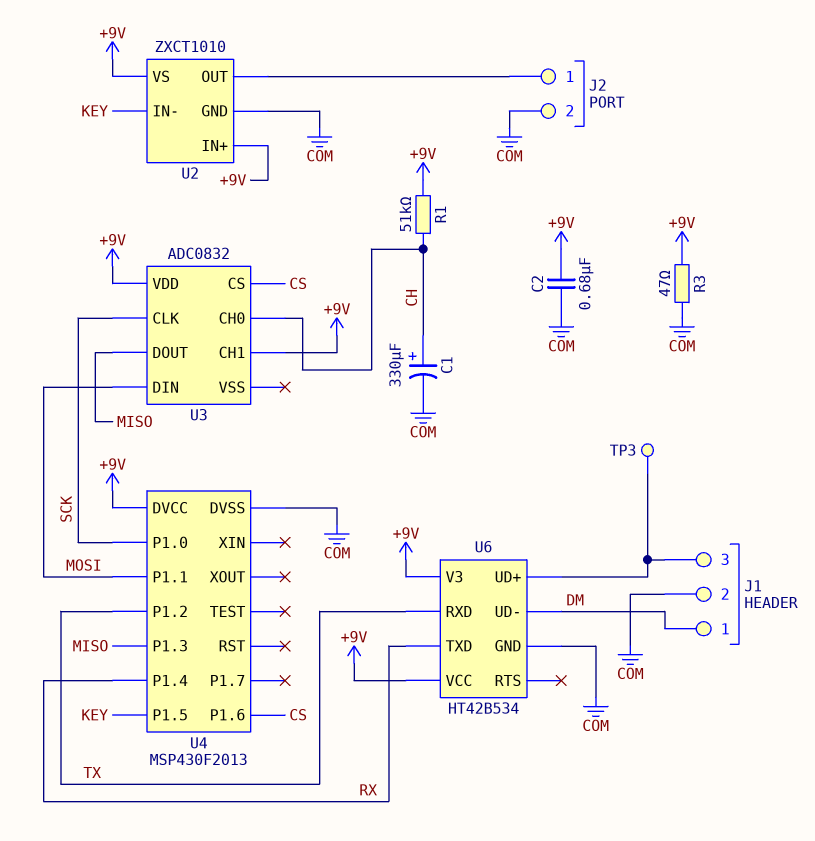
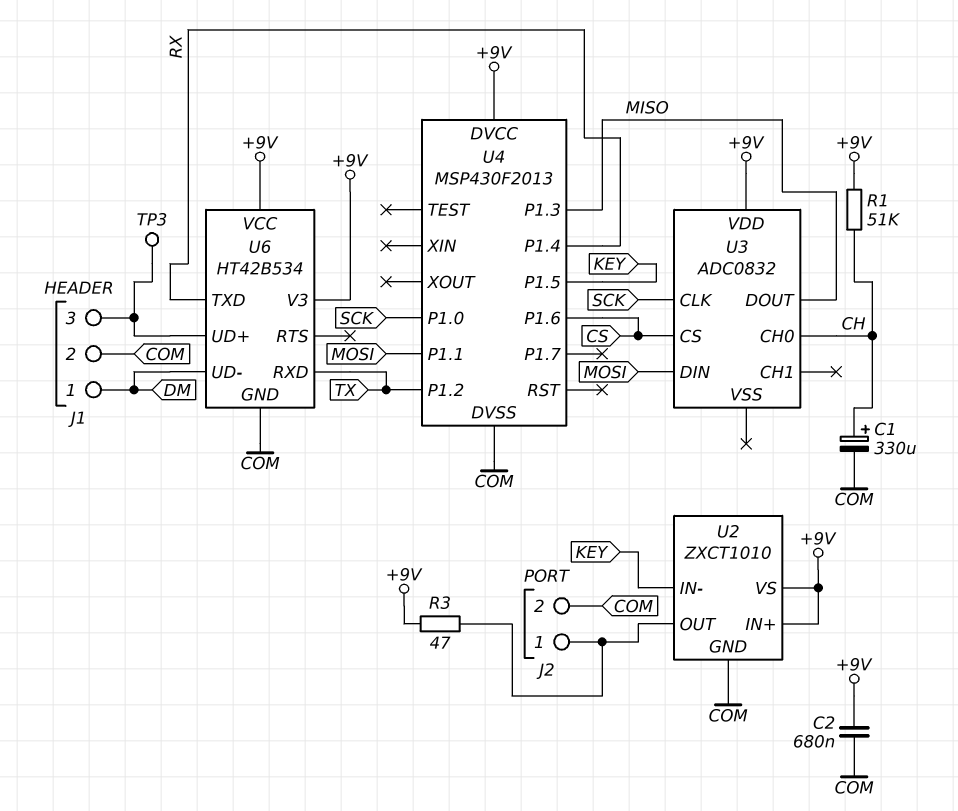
R3: 47 (+9V, COM) -> 47 (+9V, J2/1)
U3 pin CH1: +9V -> none

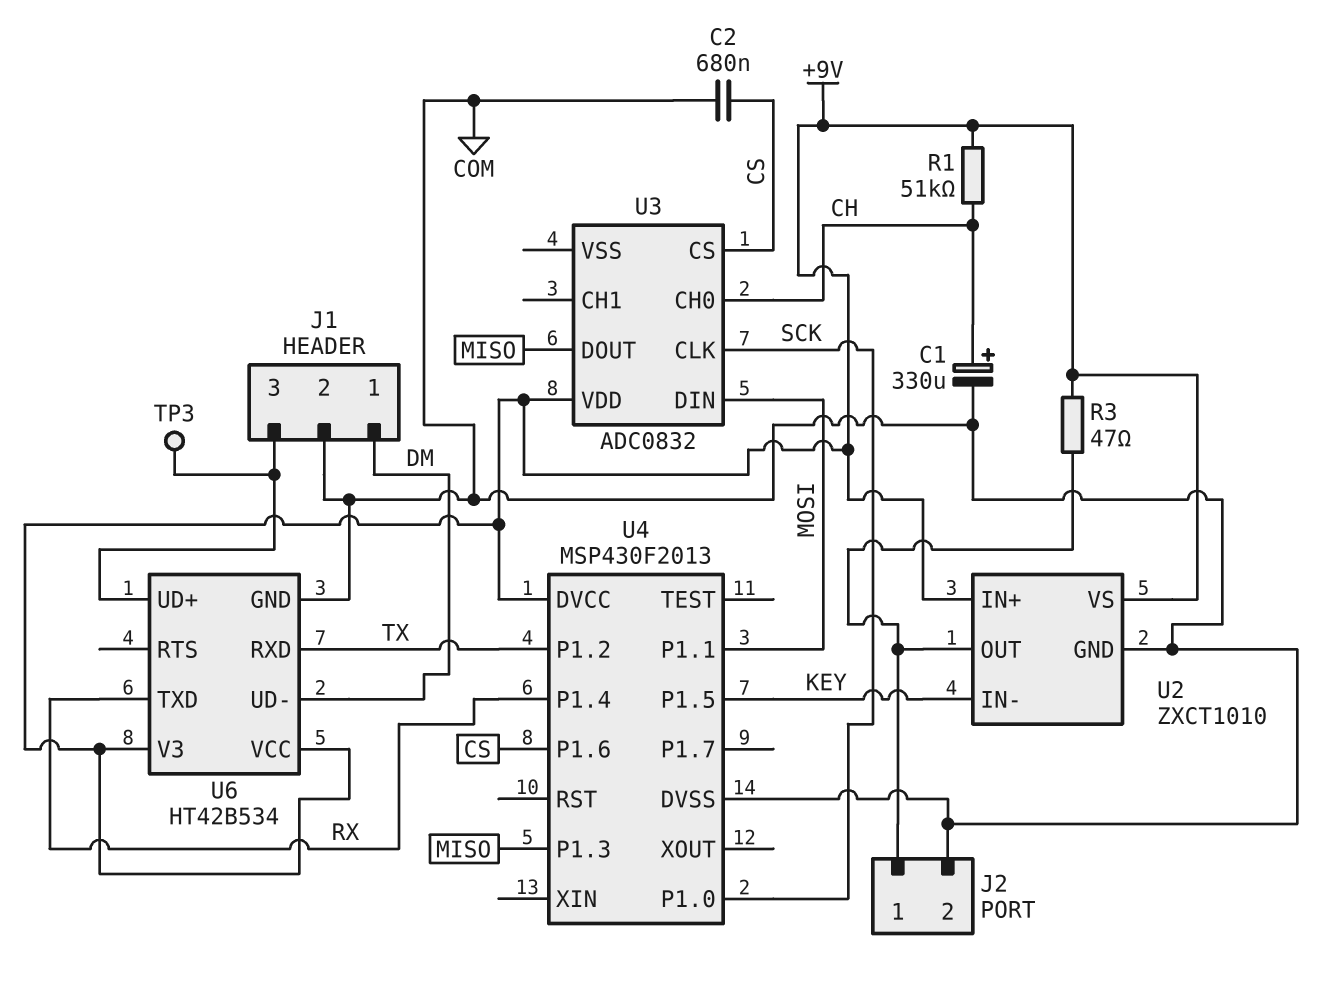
C2: 680nF (+9V, COM) -> 680nF (COM, CS)

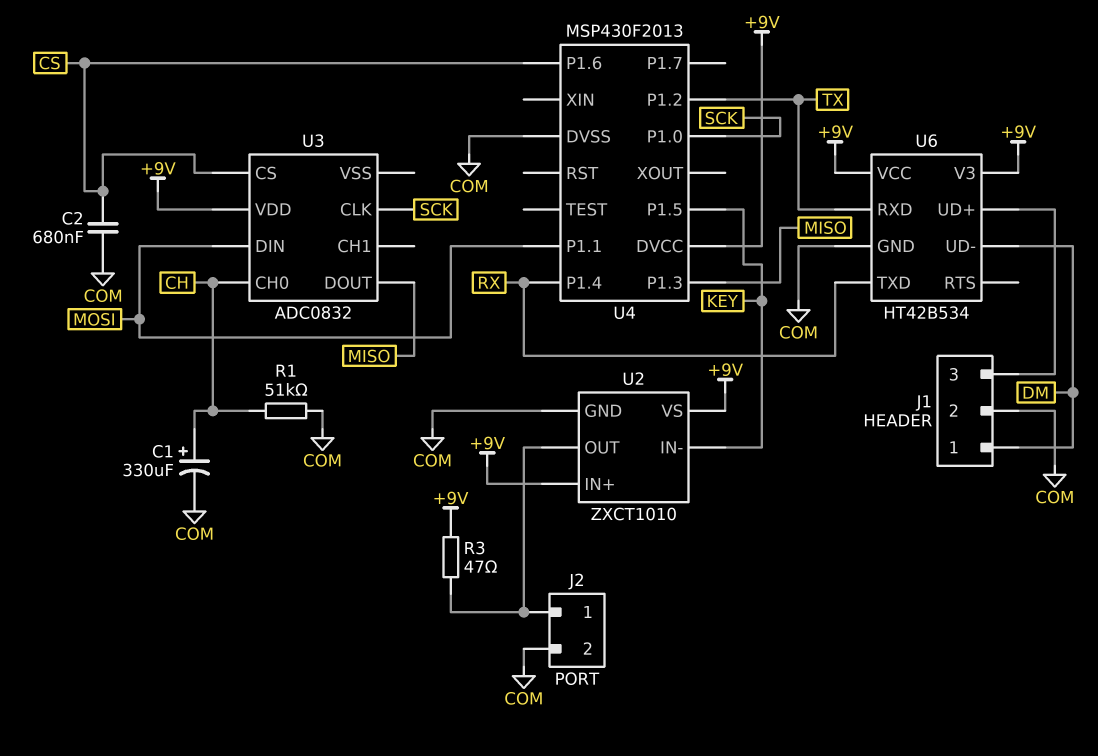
R1: 51k (+9V, CH) -> 51k (CH, COM)
TP3: test point (J1/3) -> none

